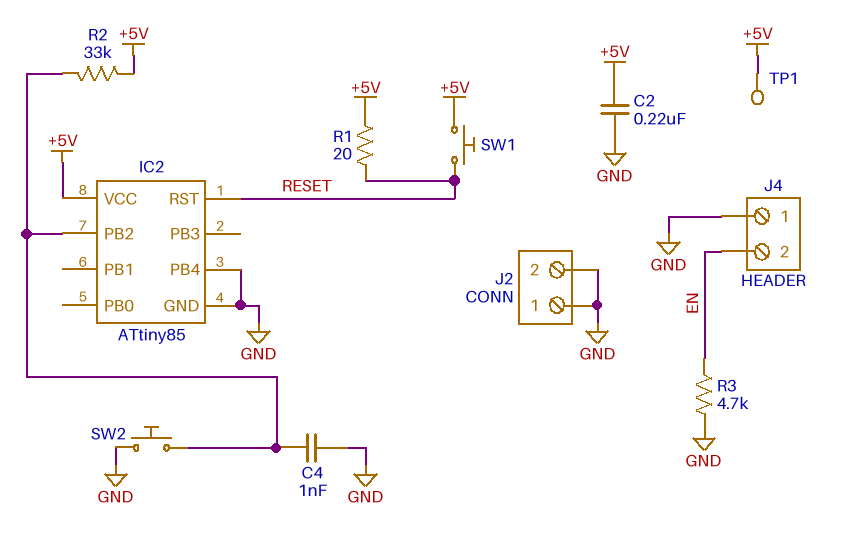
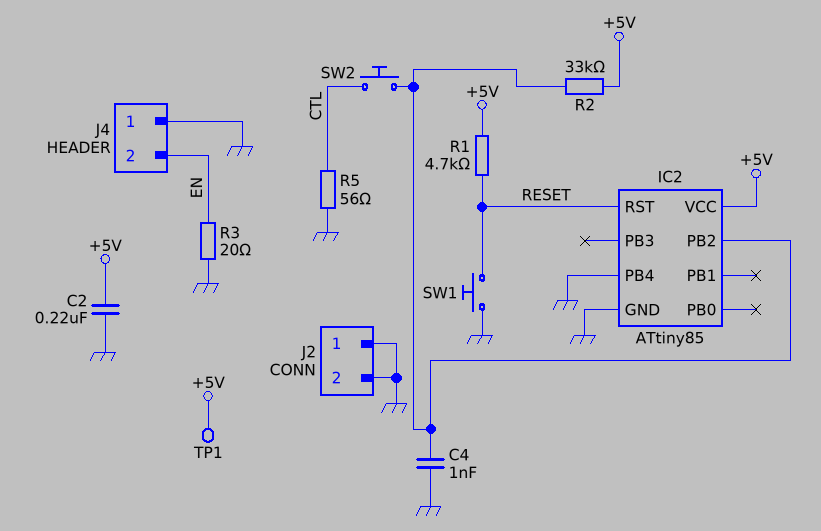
R1: 20 (+5V, RESET) -> 4.7k (+5V, RESET)
R3: 4.7k (EN, GND) -> 20 (EN, GND)
R5: none -> 56 (CTL, GND)
SW1: button (+5V, RESET) -> button (GND, RESET)
SW2: button (GND, IC2/PB2) -> button (CTL, IC2/PB2)

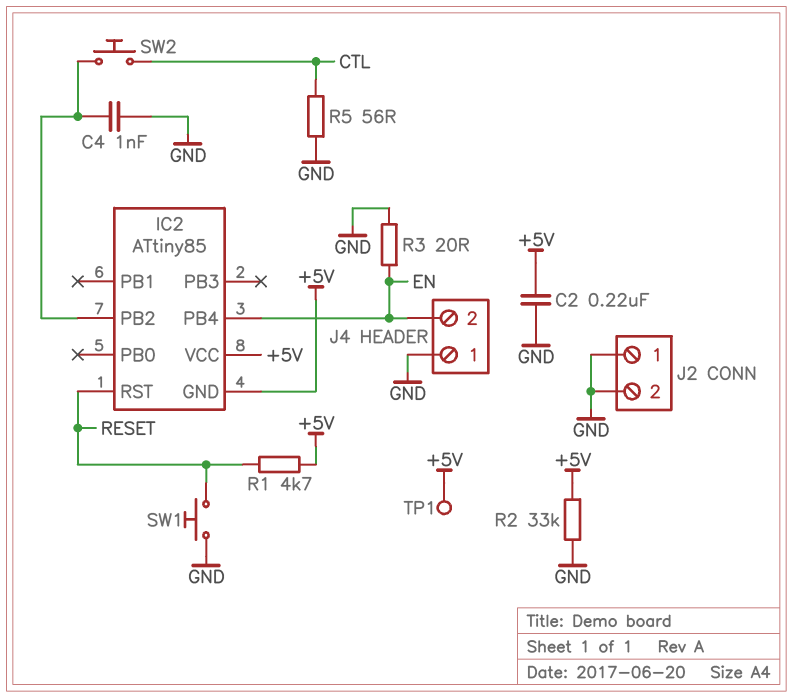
IC2 pin GND: GND -> +5V
IC2 pin PB4: GND -> EN
R2: 33k (+5V, IC2/PB2) -> 33k (+5V, GND)

